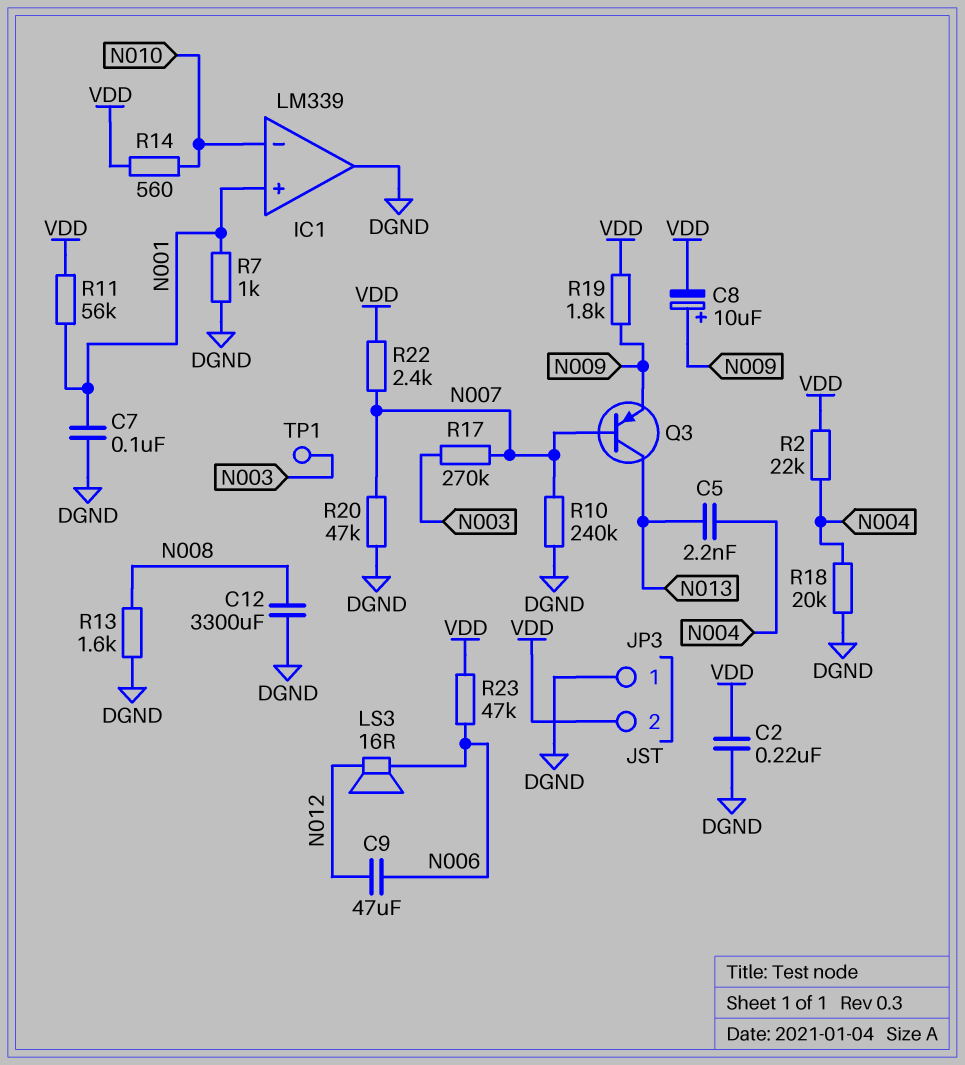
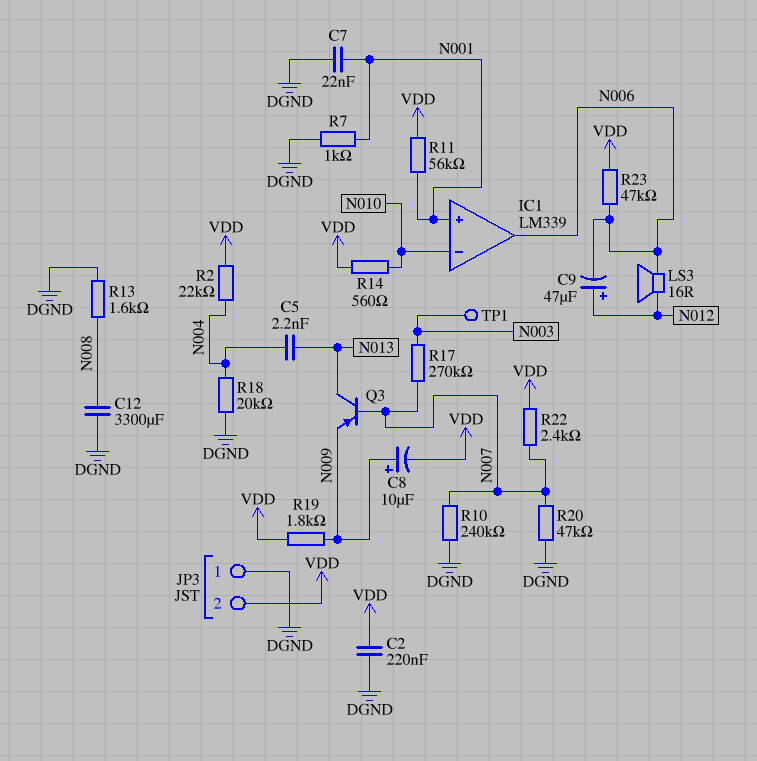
C7: 100nF (DGND, N001) -> 22nF (DGND, N001)
C9: 47uF (N006, N012) -> 47uF (plus N012, minus N006)
IC1 pin out: DGND -> N006

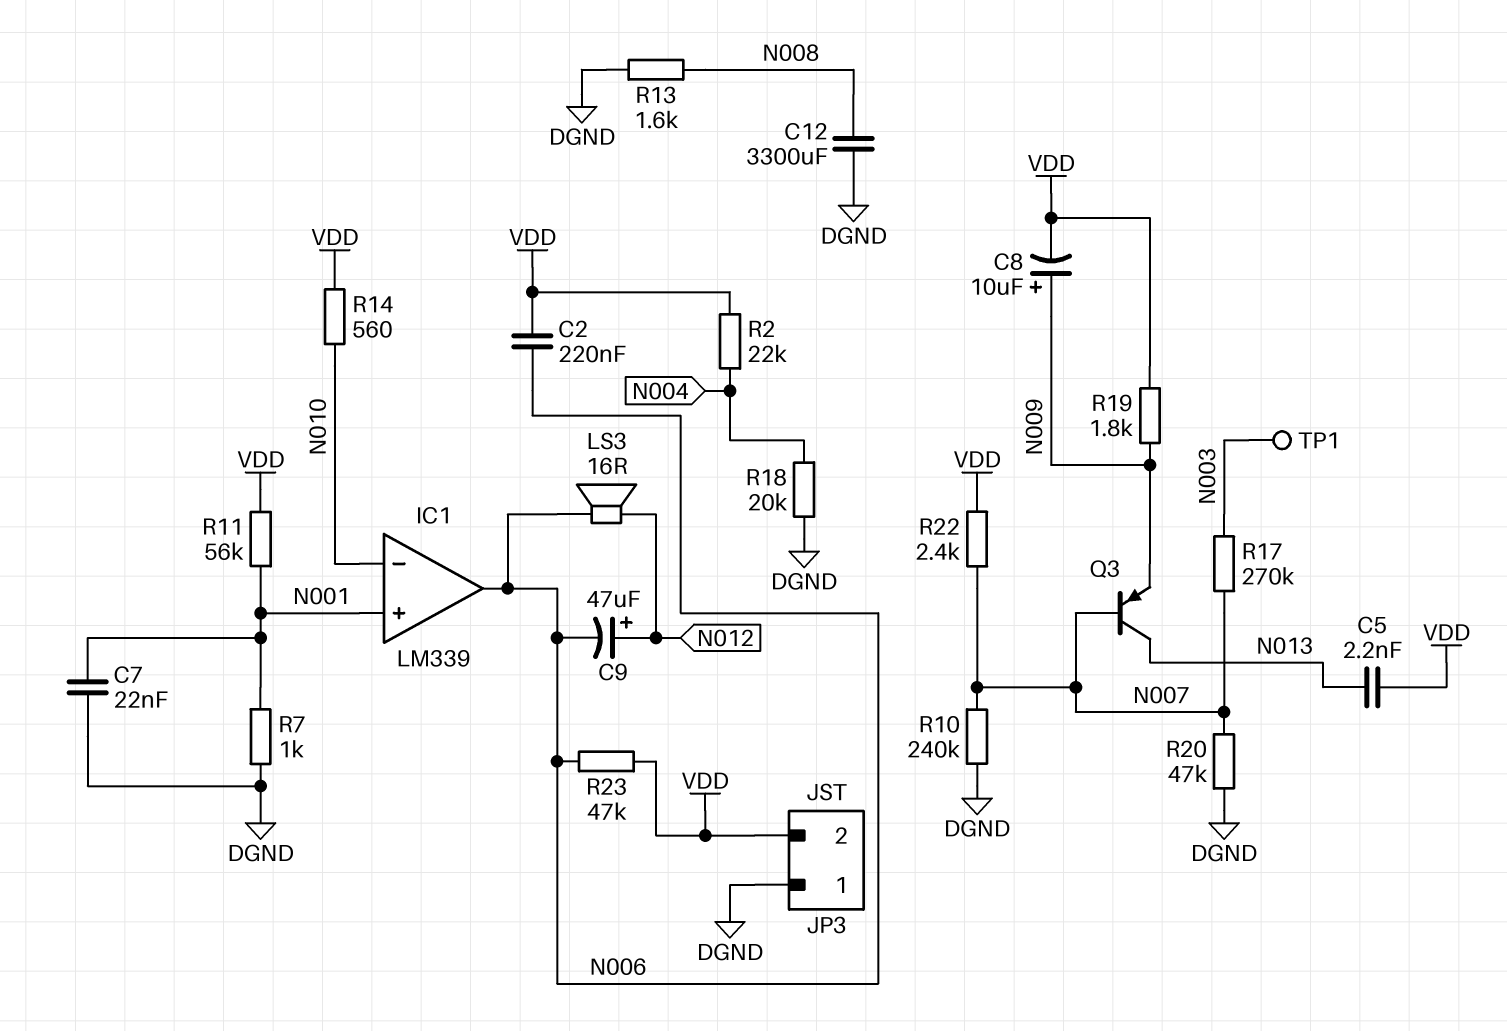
C2: 220nF (DGND, VDD) -> 220nF (N006, VDD)
C5: 2.2nF (N004, N013) -> 2.2nF (N013, VDD)

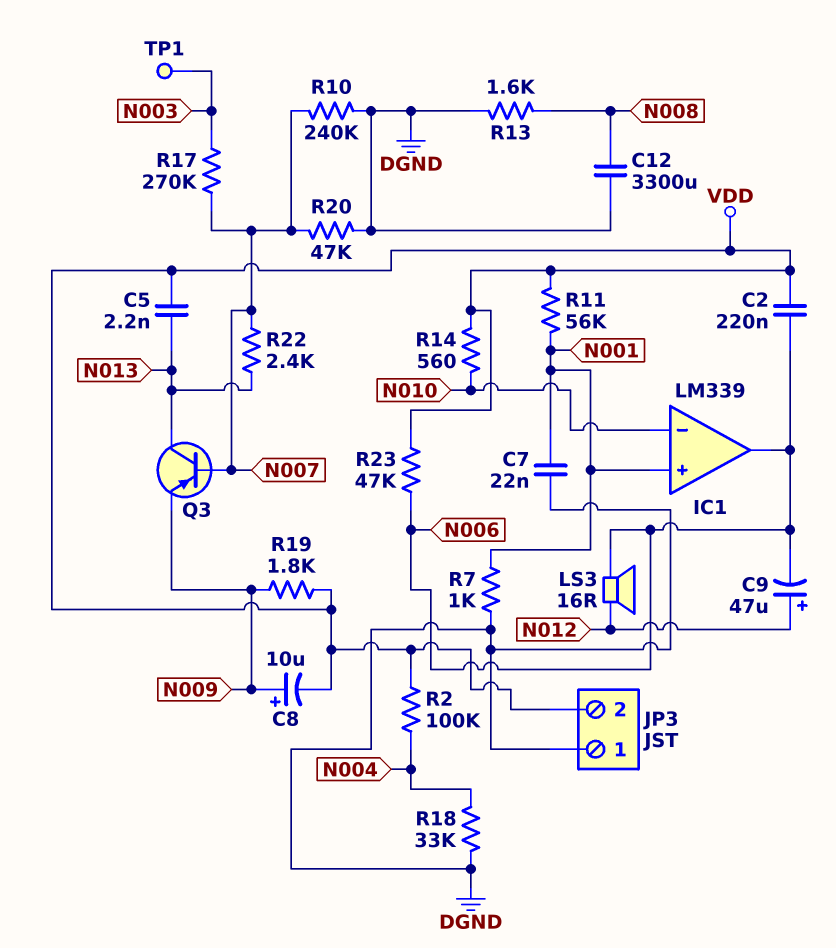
R2: 22k (N004, VDD) -> 100k (N004, VDD)
R18: 20k (DGND, N004) -> 33k (DGND, N004)
R22: 2.4k (N007, VDD) -> 2.4k (N007, N013)

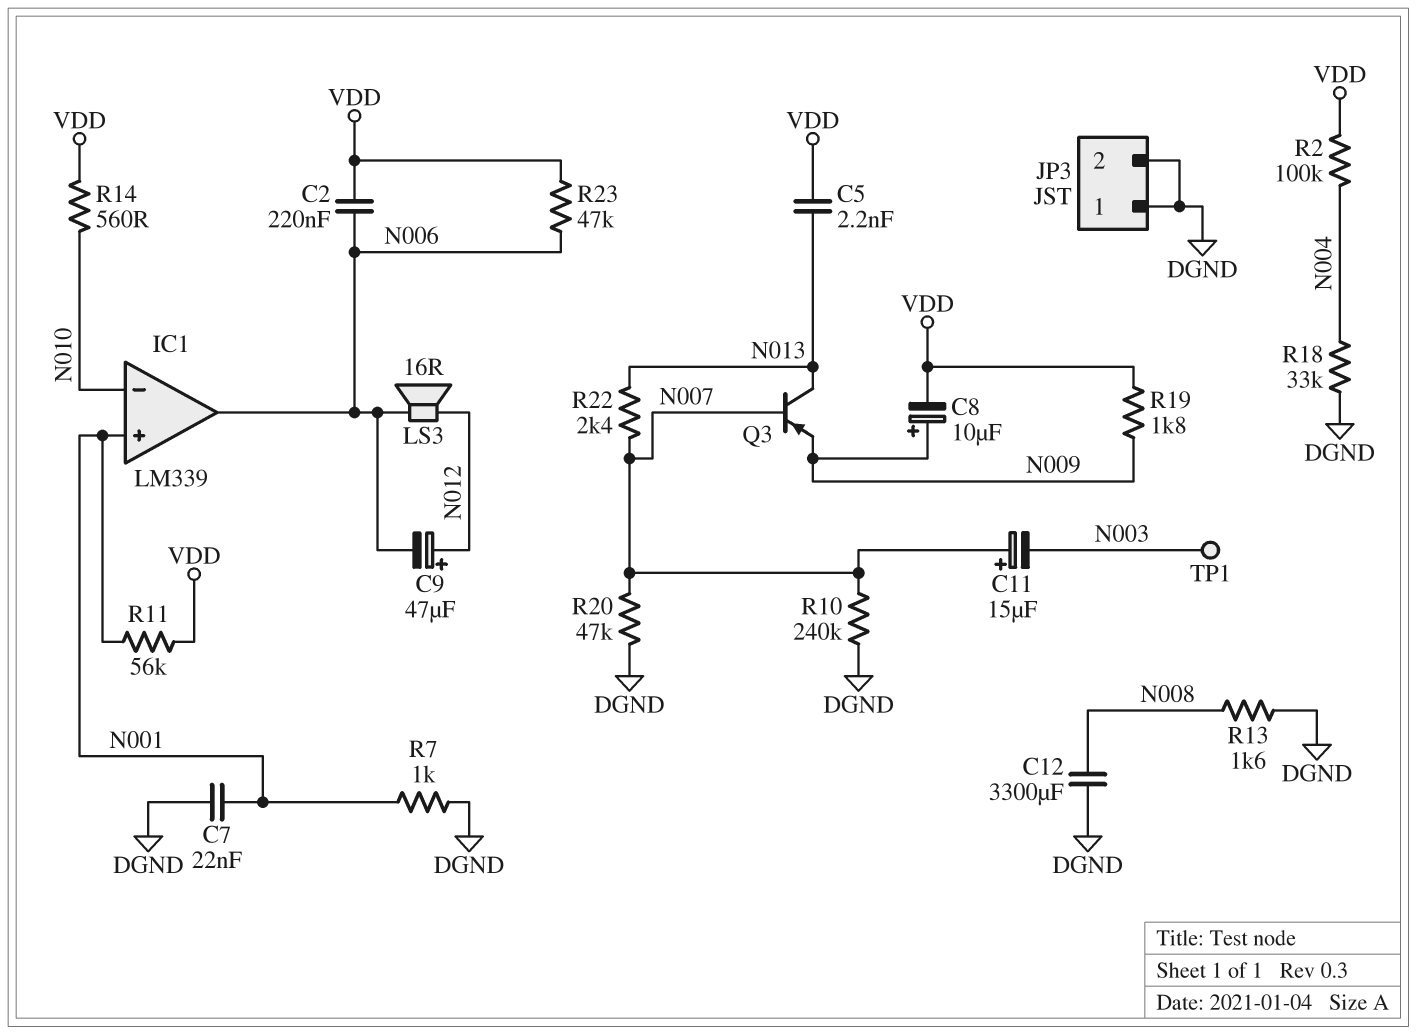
C11: none -> 15uF (plus N007, minus N003)
JP3 pin 2: VDD -> DGND
R17: 270k (N003, N007) -> none

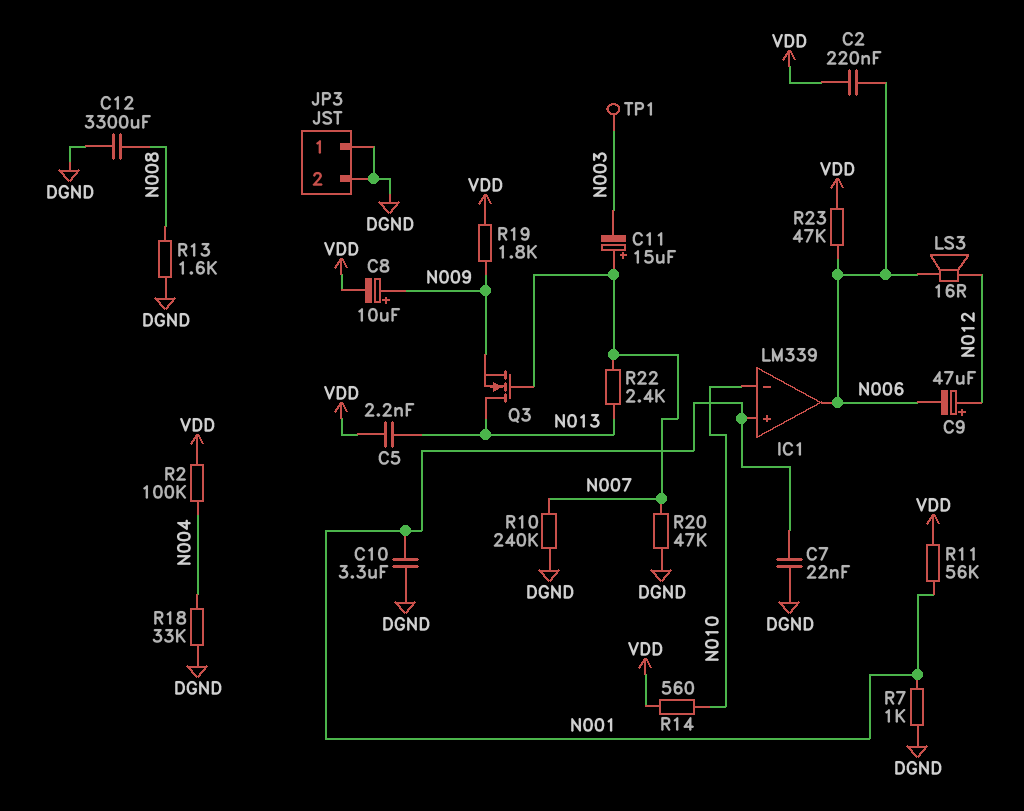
C10: none -> 3.3uF (DGND, N001)
Q3: PNP (B N007, C N013, E N009) -> NMOS (G N007, D N013, S N009)

